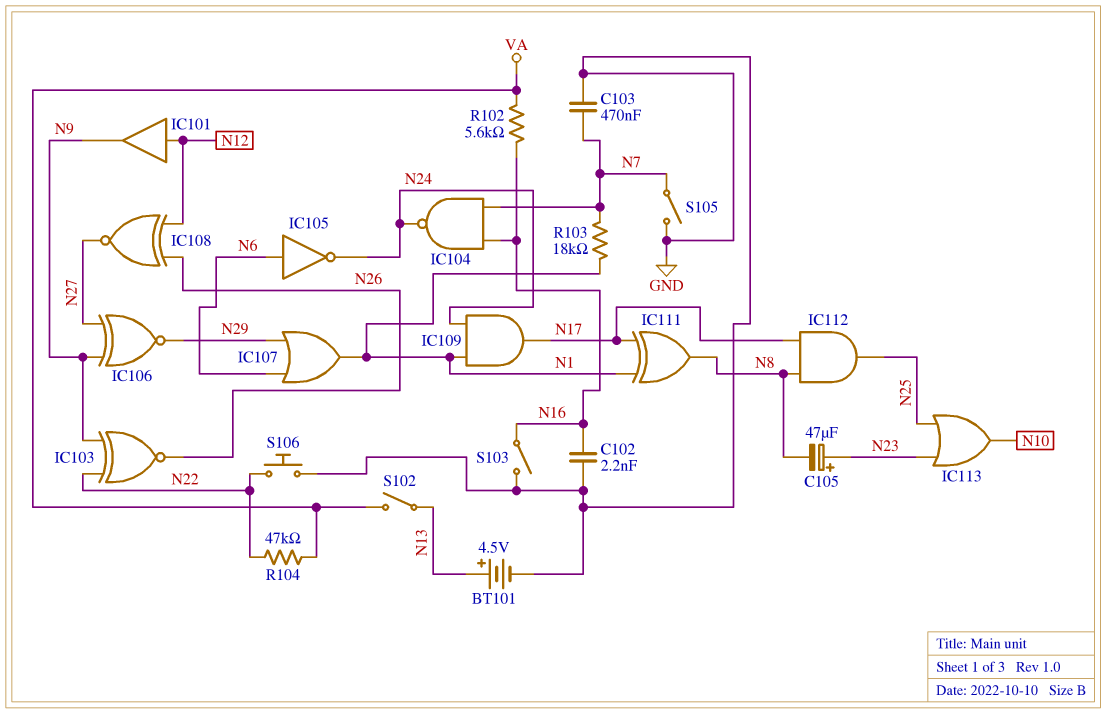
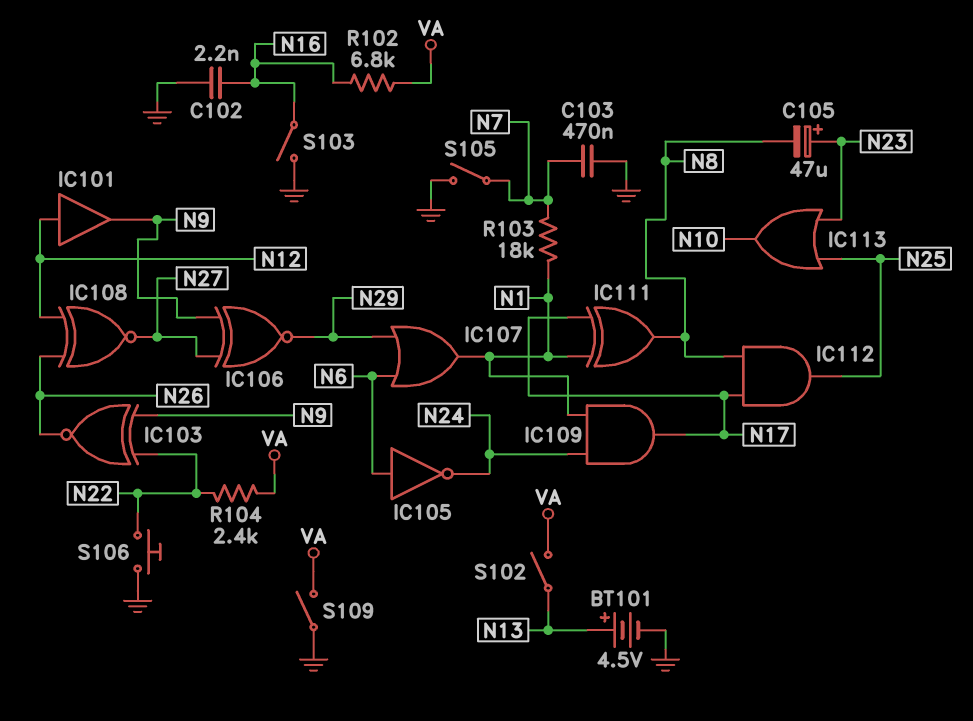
IC104: NAND (in N7, in N16, out N24) -> none
R102: 5.6k (N16, VA) -> 6.8k (N16, VA)
R104: 47k (N22, VA) -> 2.4k (N22, VA)
S109: none -> switch (GND, VA)

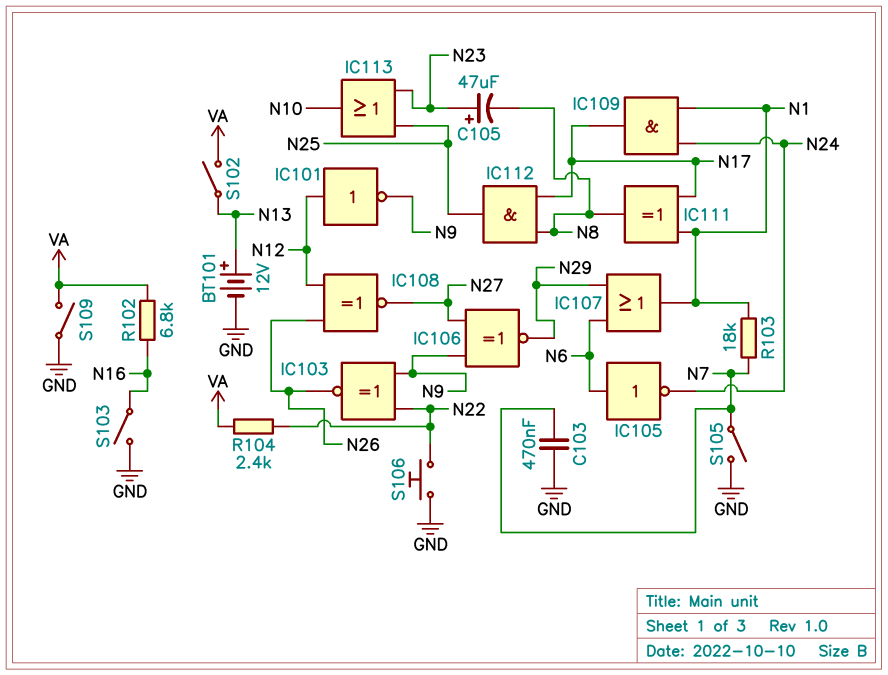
BT101: 4.5V (plus N13, minus GND) -> 12V (plus N13, minus GND)
C102: 2.2nF (GND, N16) -> none
IC101: buffer (in N12, out N9) -> NOT (in N12, out N9)

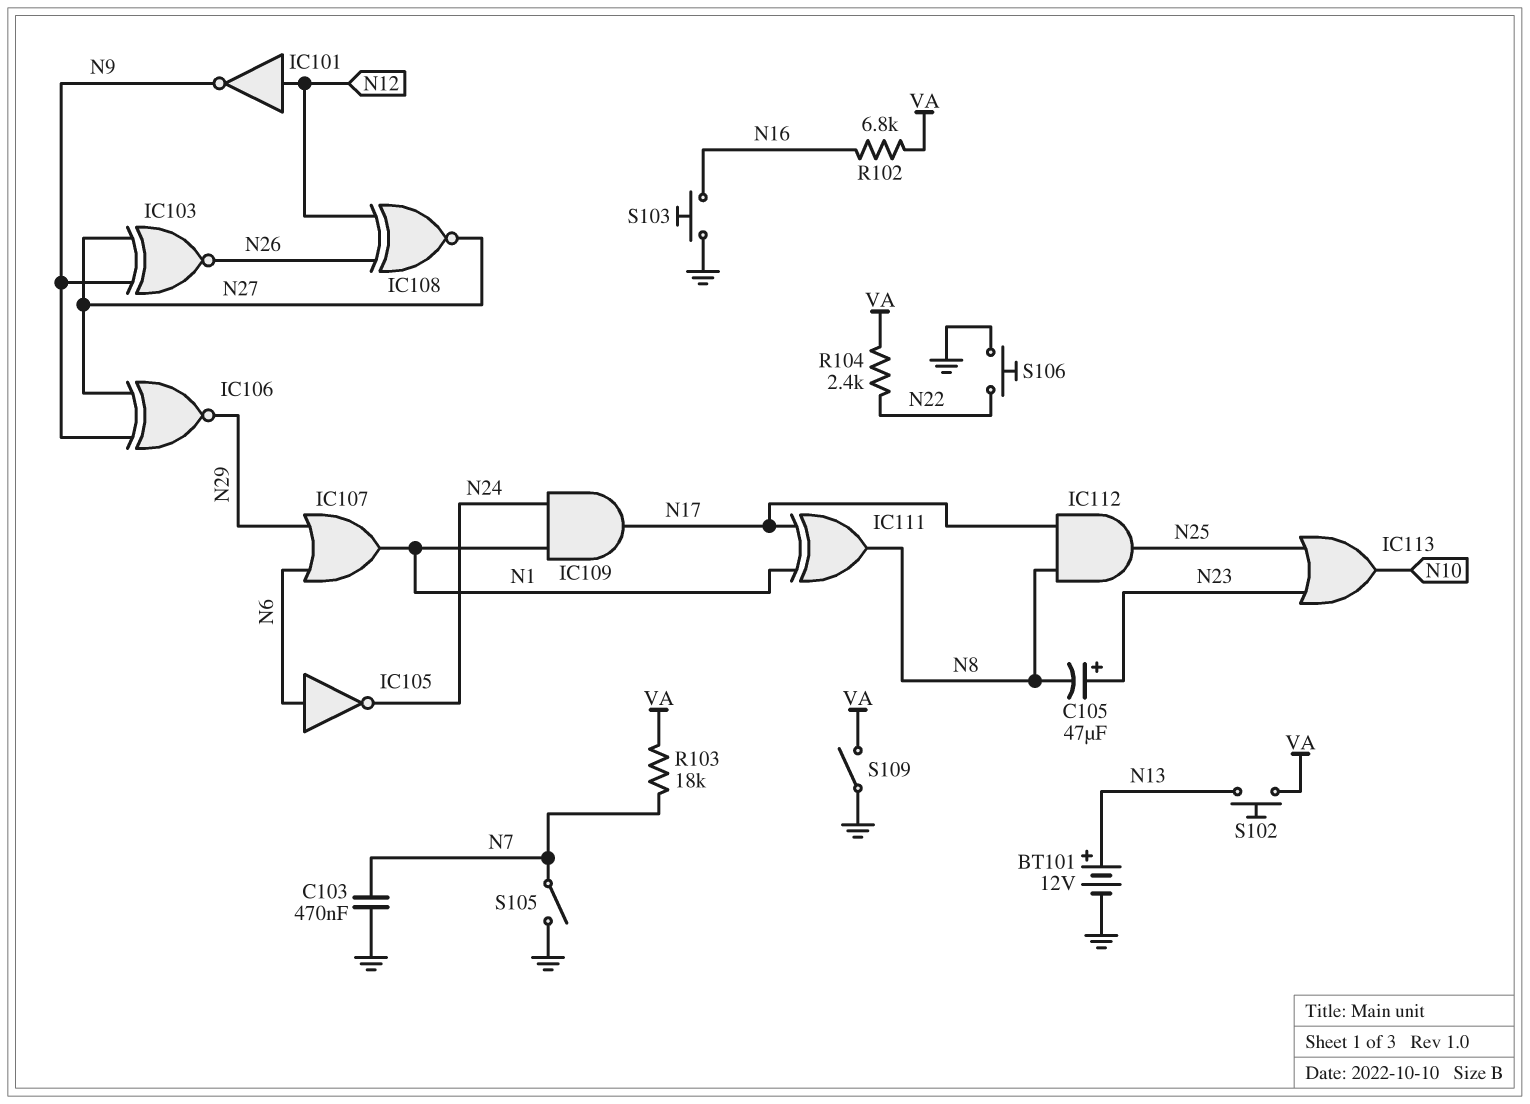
IC103: XNOR (in N9, in N22, out N26) -> XNOR (in N9, in N27, out N26)
R103: 18k (N1, N7) -> 18k (N7, VA)
S102: switch (N13, VA) -> button (N13, VA)
S103: switch (GND, N16) -> button (GND, N16)

